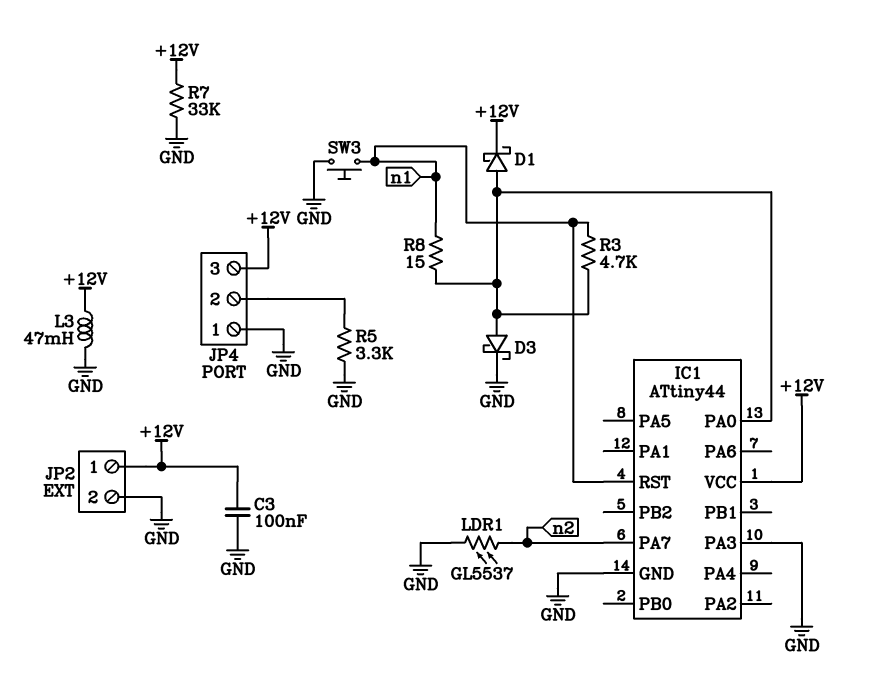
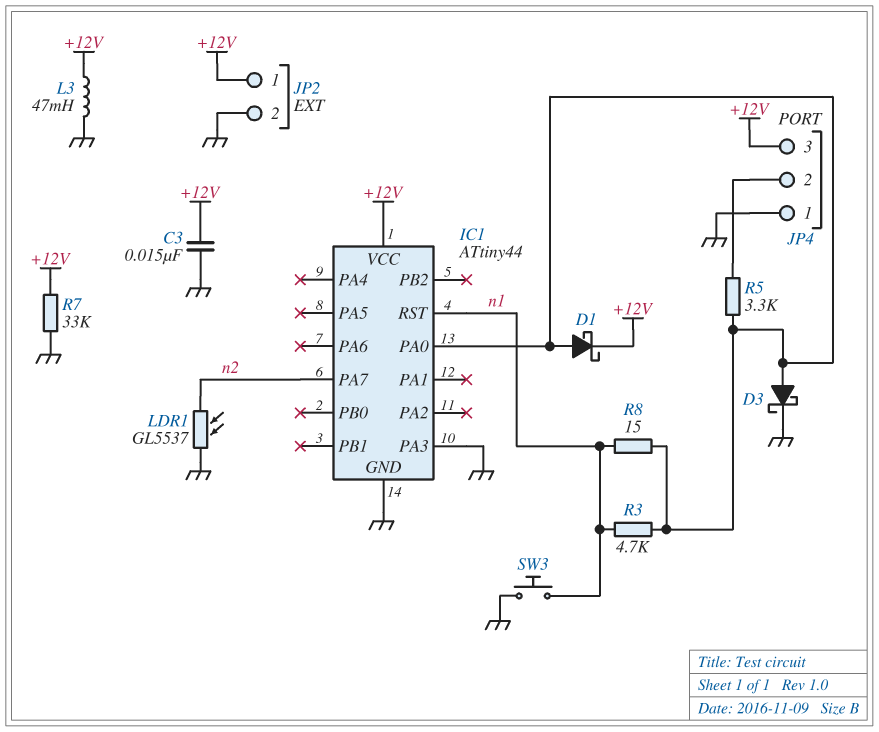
C3: 100nF (+12V, GND) -> 15nF (+12V, GND)
R5: 3.3k (GND, JP4/2) -> 3.3k (IC1/PA0, JP4/2)

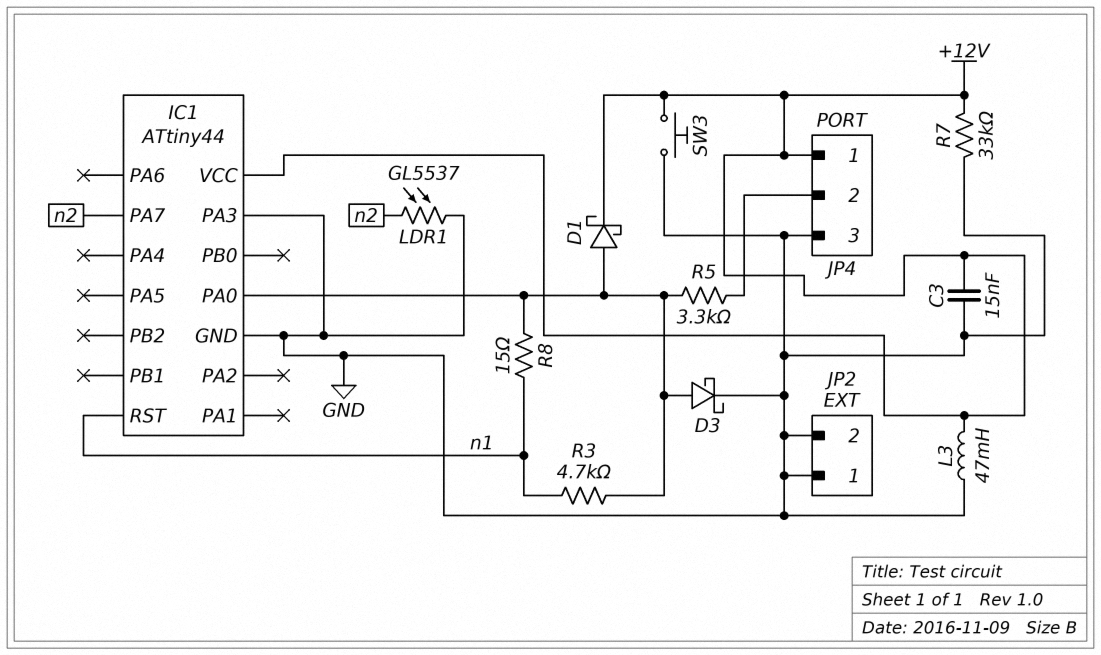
JP2 pin 1: +12V -> GND
JP4 pin 1: GND -> +12V
JP4 pin 3: +12V -> GND
SW3: button (GND, n1) -> button (+12V, GND)

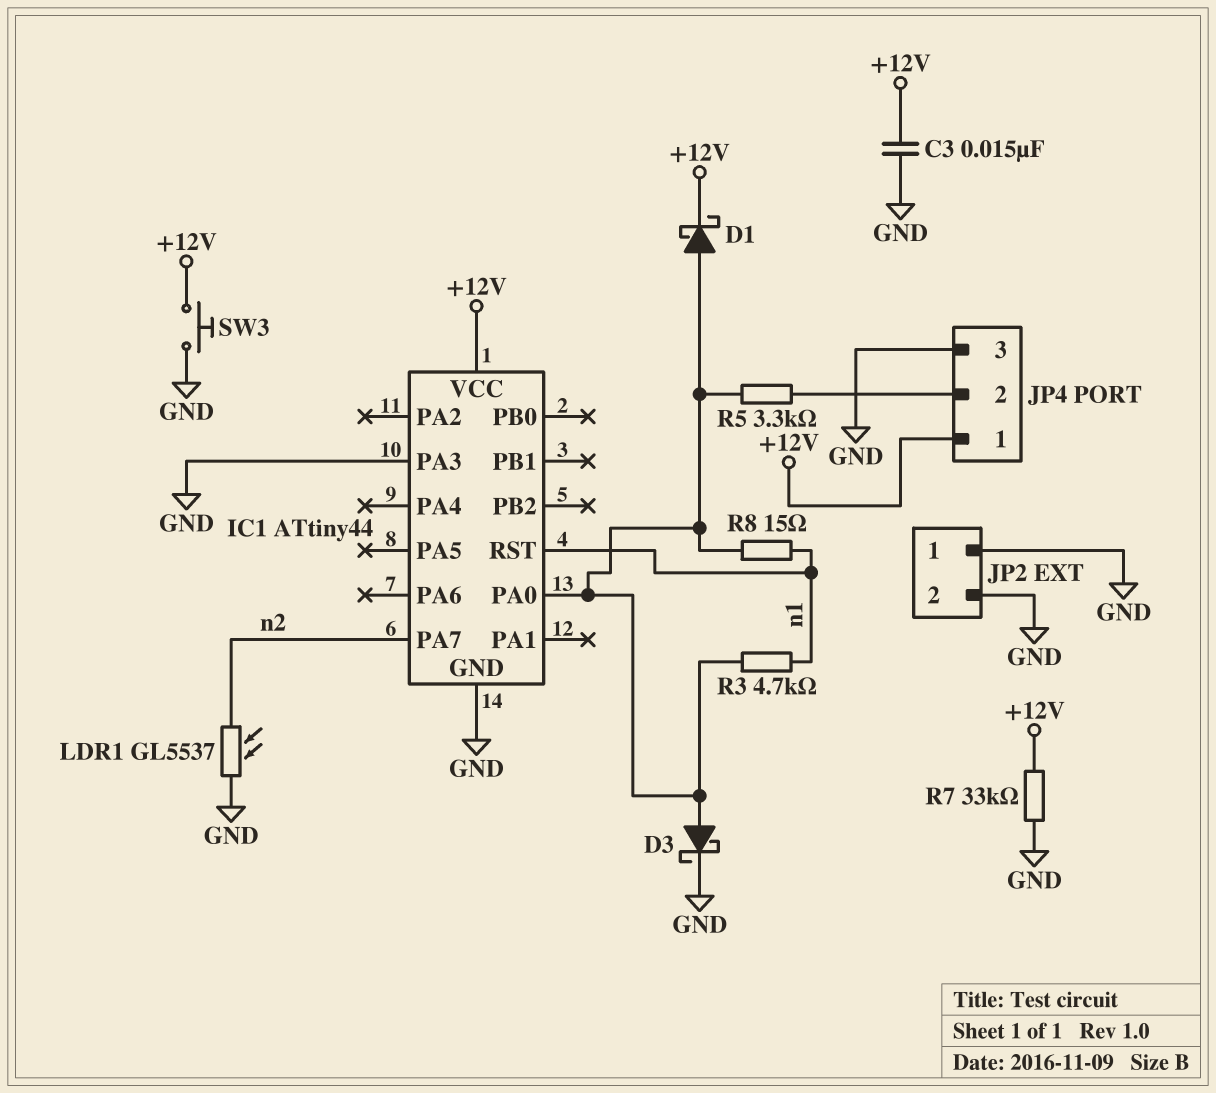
L3: 47mH (+12V, GND) -> none

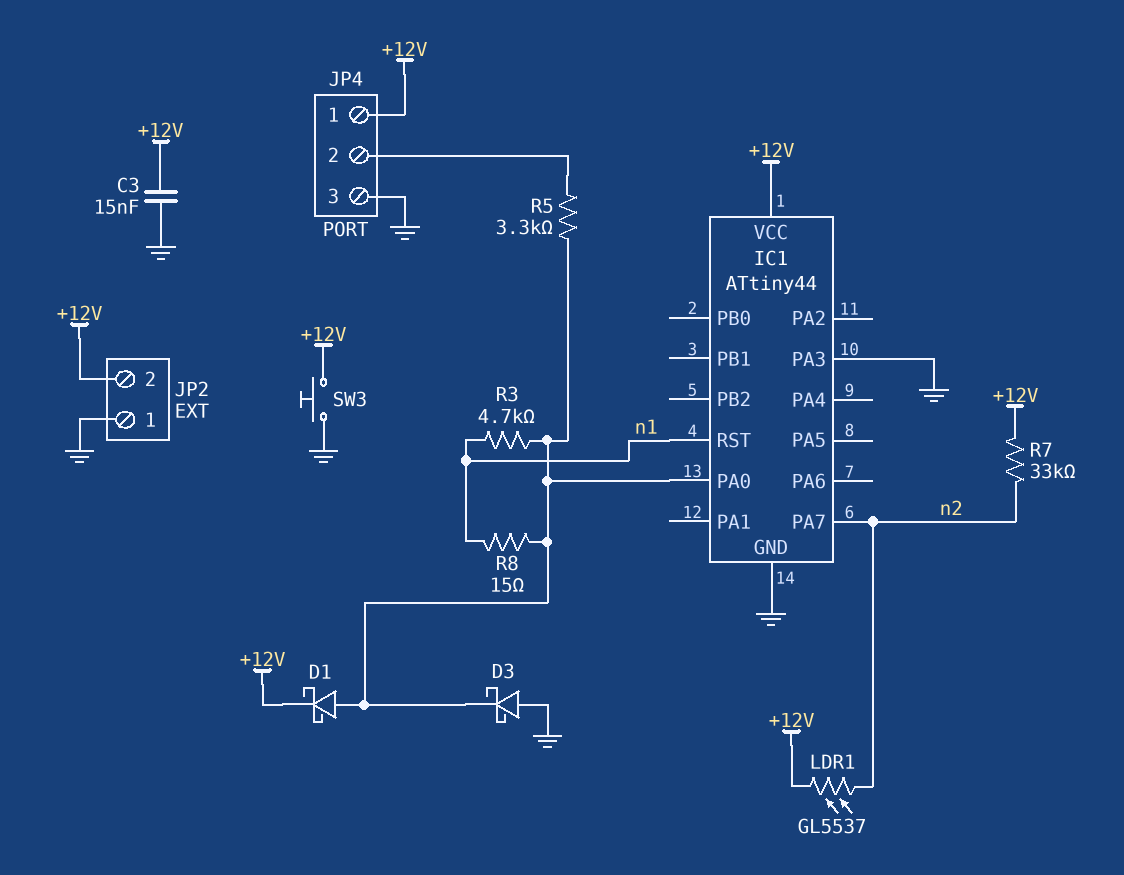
D3: schottky (A IC1/PA0, K GND) -> schottky (A GND, K IC1/PA0)
JP2 pin 2: GND -> +12V
LDR1: GL5537 (GND, n2) -> GL5537 (+12V, n2)
R7: 33k (+12V, GND) -> 33k (+12V, n2)

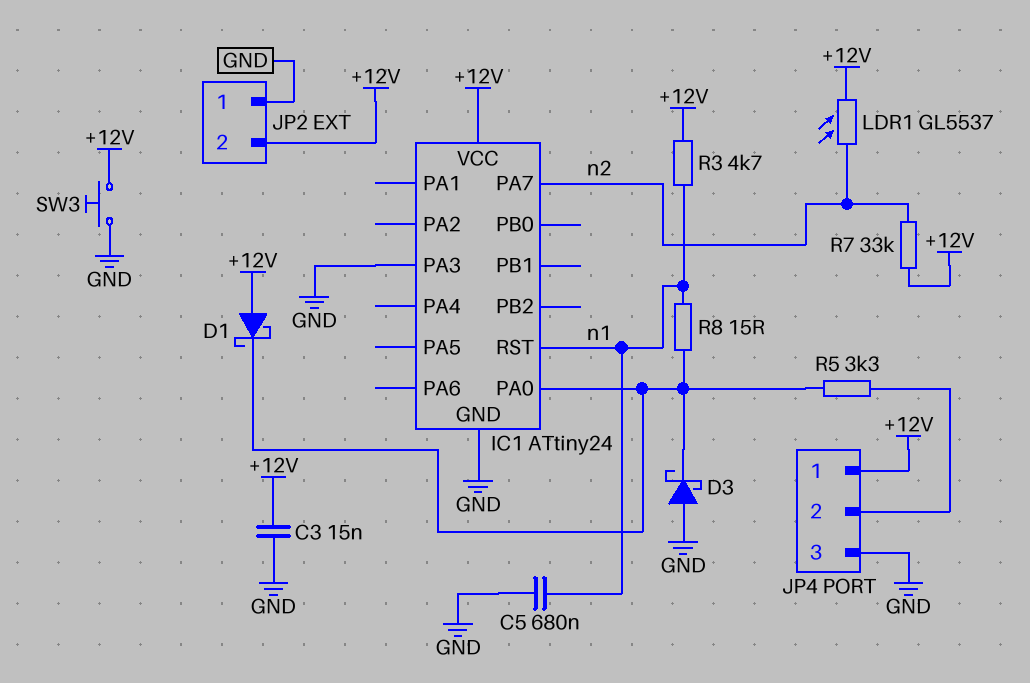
C5: none -> 680nF (GND, n1)
D1: schottky (A IC1/PA0, K +12V) -> schottky (A +12V, K IC1/PA0)
IC1: ATtiny44 -> ATtiny24
R3: 4.7k (IC1/PA0, n1) -> 4.7k (+12V, n1)

